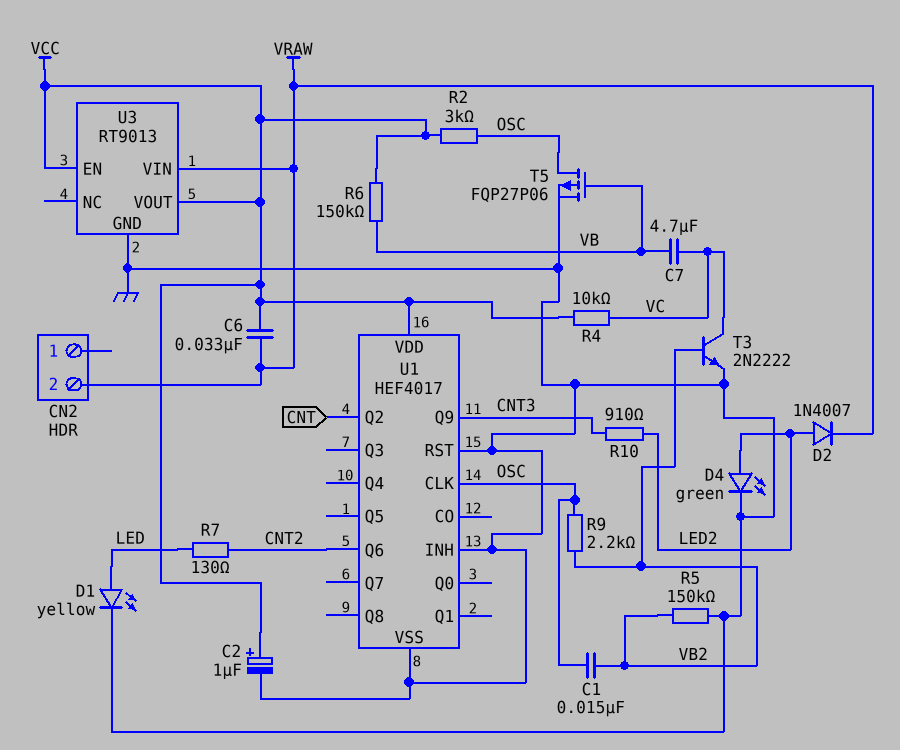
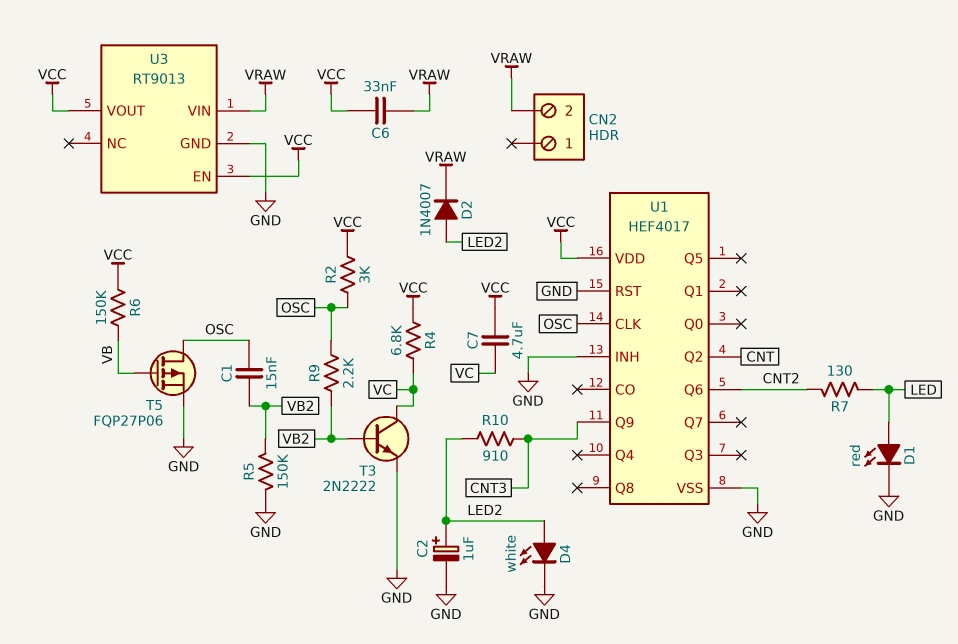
C2: 1uF (plus VCC, minus GND) -> 1uF (plus LED2, minus GND)
C7: 4.7uF (VB, VC) -> 4.7uF (VC, VCC)
D1: LED yellow (A LED, K GND) -> LED red (A LED, K GND)
D4: LED green (A LED2, K GND) -> LED white (A LED2, K GND)
R4: 10k (VC, VCC) -> 6.8k (VC, VCC)

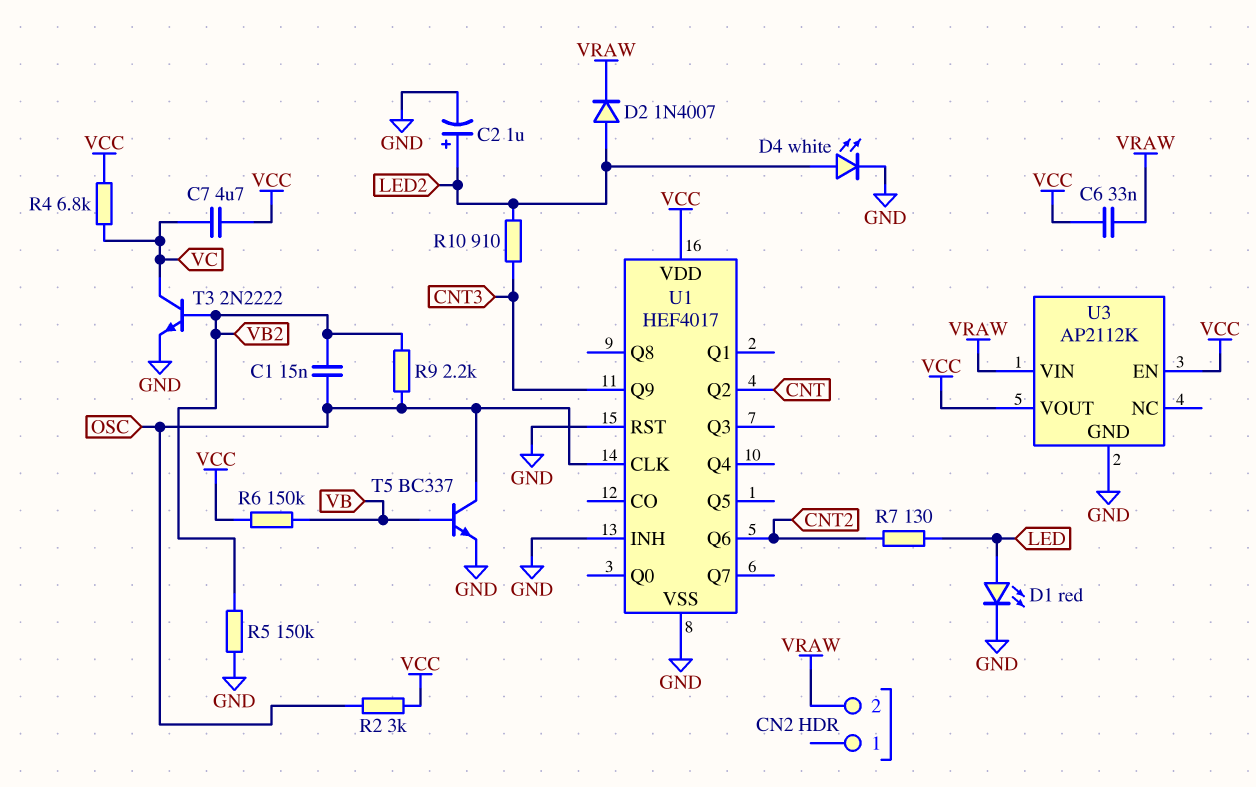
T5: PMOS FQP27P06 (G VB, D OSC, S GND) -> NPN BC337 (B VB, C OSC, E GND)
U3: RT9013 -> AP2112K

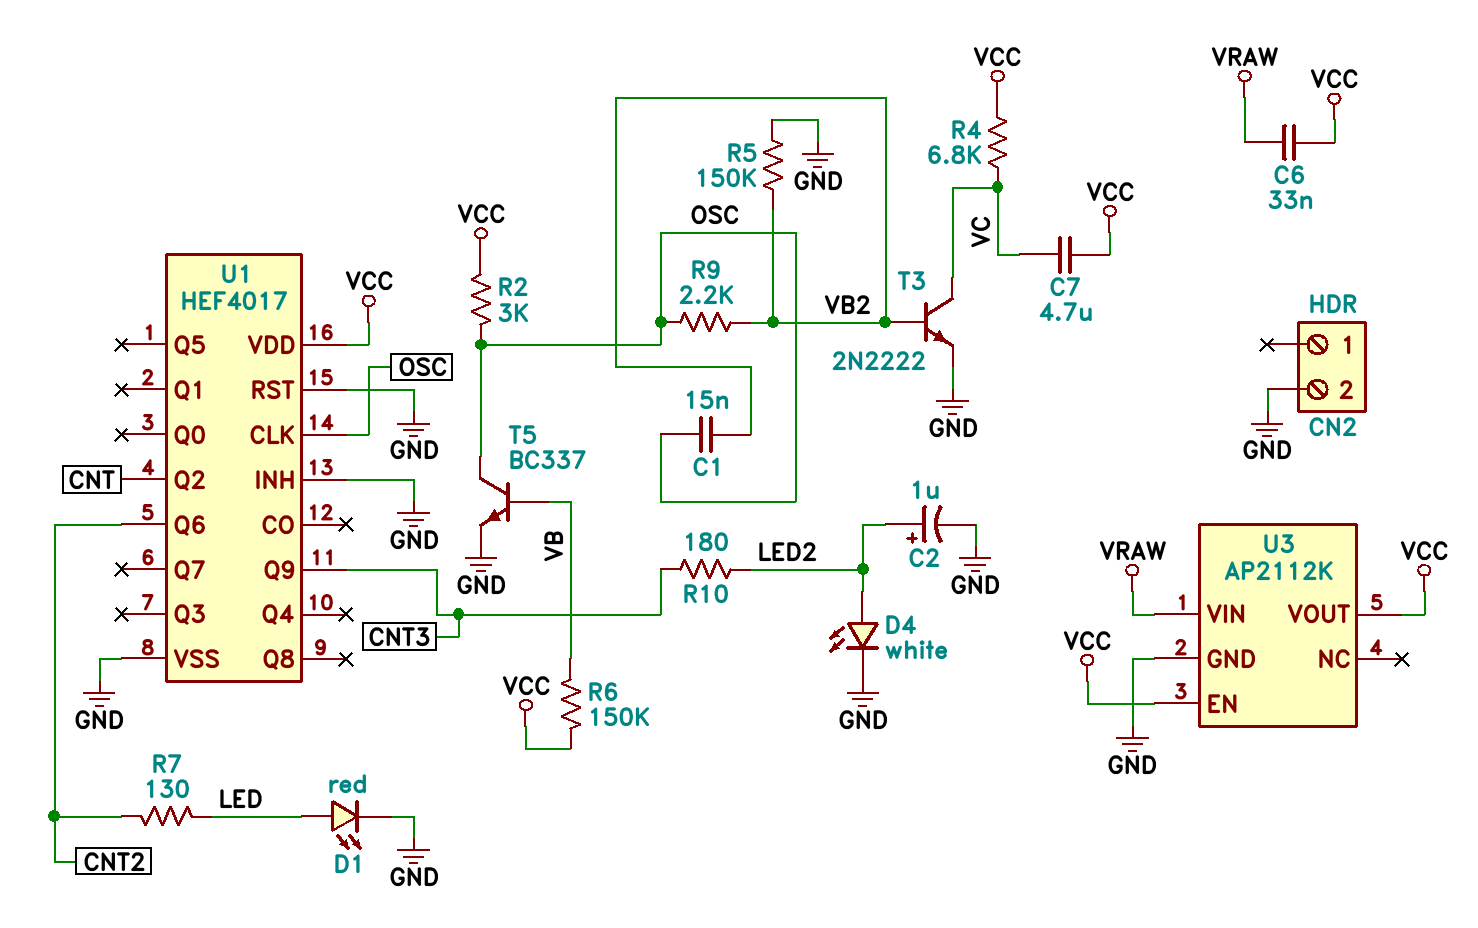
CN2 pin 2: VRAW -> GND
D2: diode 1N4007 (A LED2, K VRAW) -> none
R10: 910 (CNT3, LED2) -> 180 (CNT3, LED2)

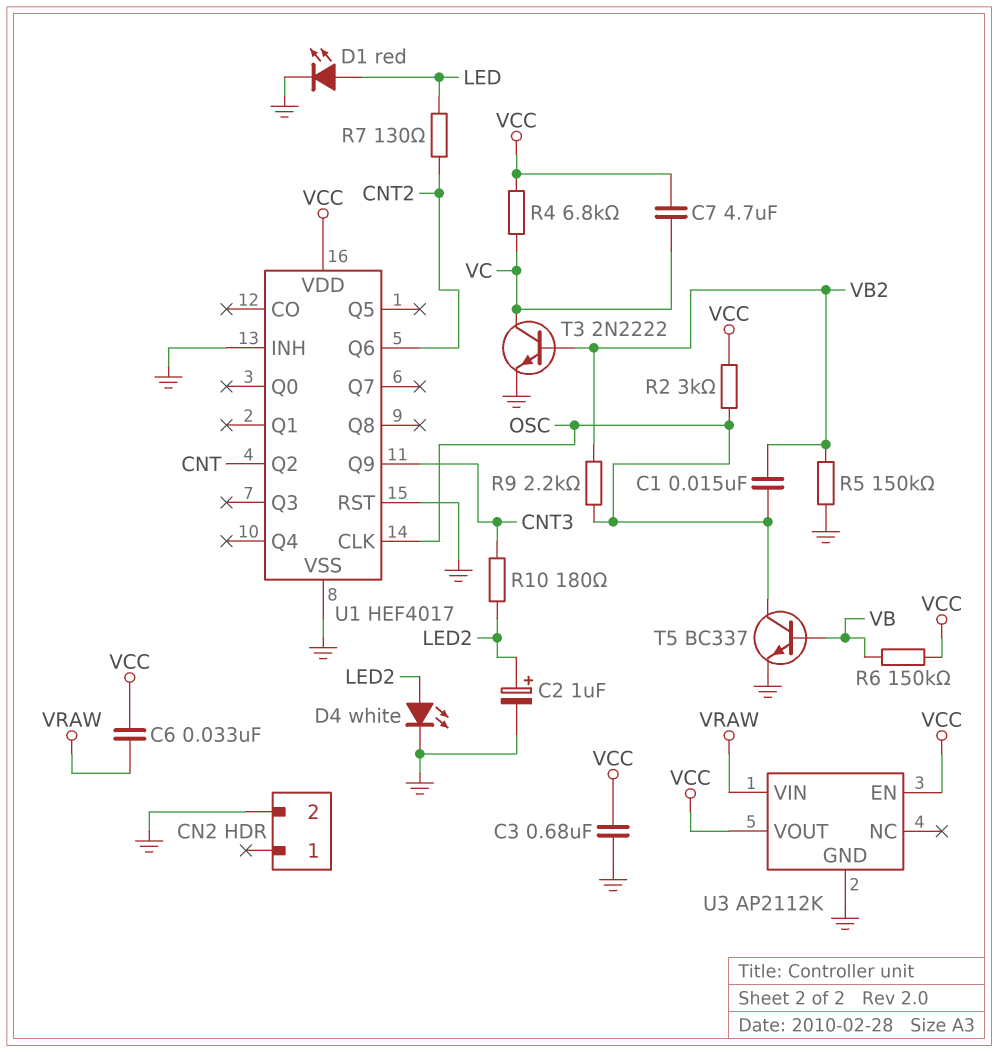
C3: none -> 680nF (GND, VCC)

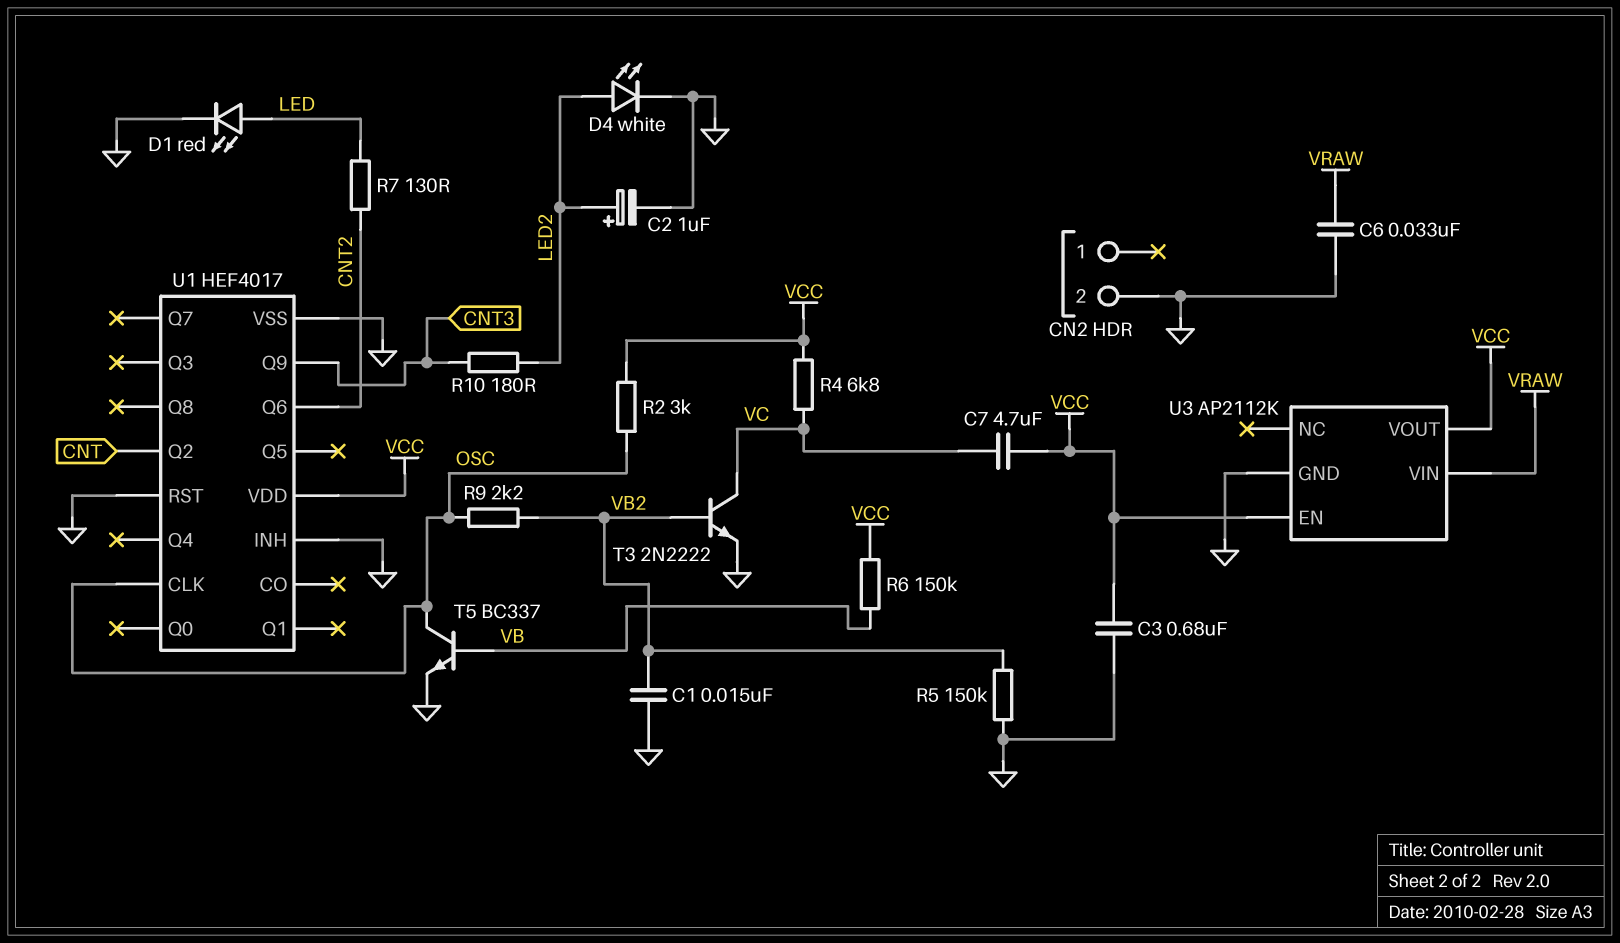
C1: 15nF (OSC, VB2) -> 15nF (GND, VB2)
C6: 33nF (VCC, VRAW) -> 33nF (GND, VRAW)

